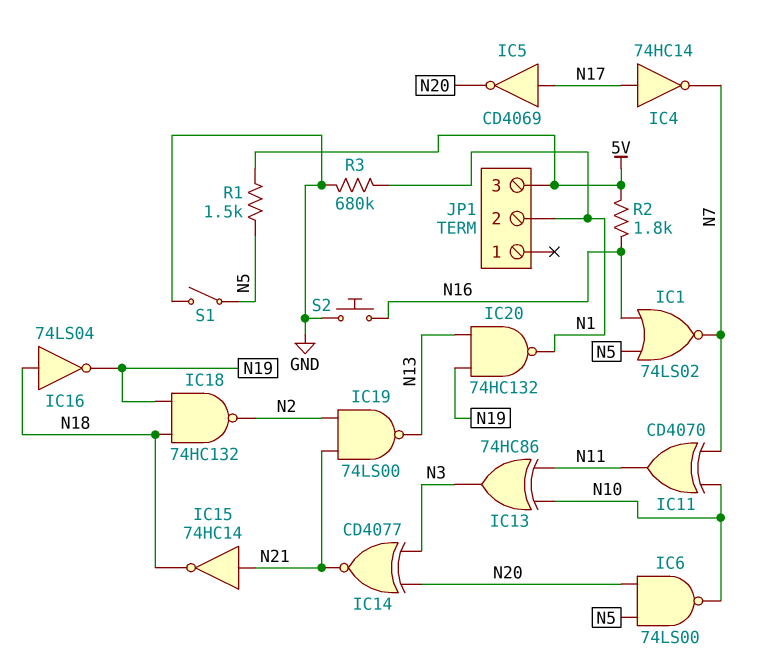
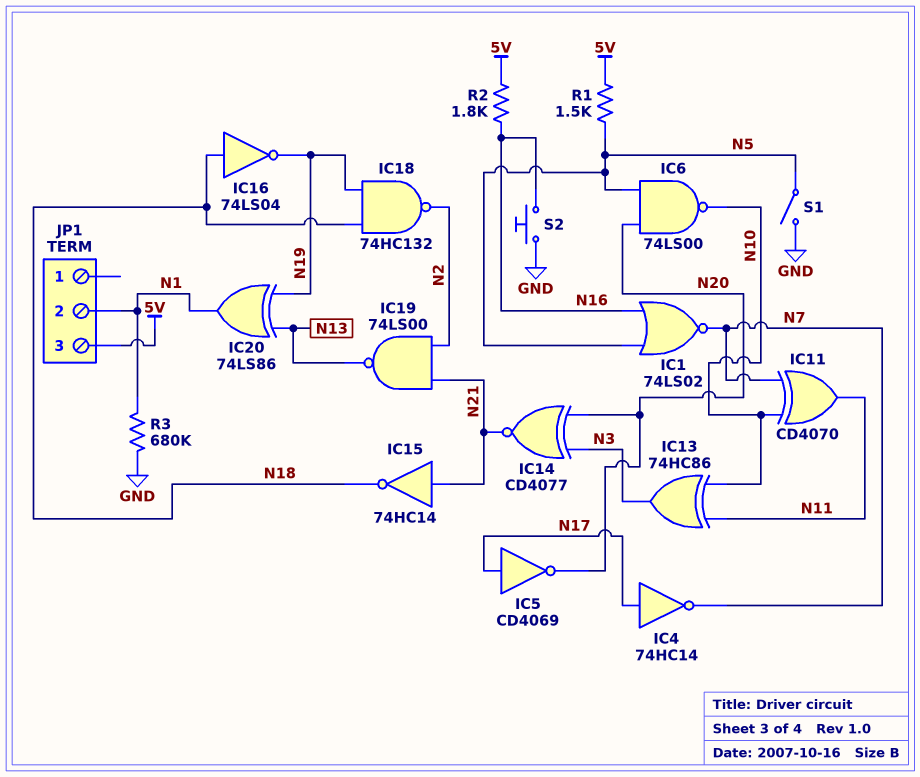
IC20: NAND 74HC132 (in N13, in N19, out N1) -> XOR 74LS86 (in N13, in N19, out N1)

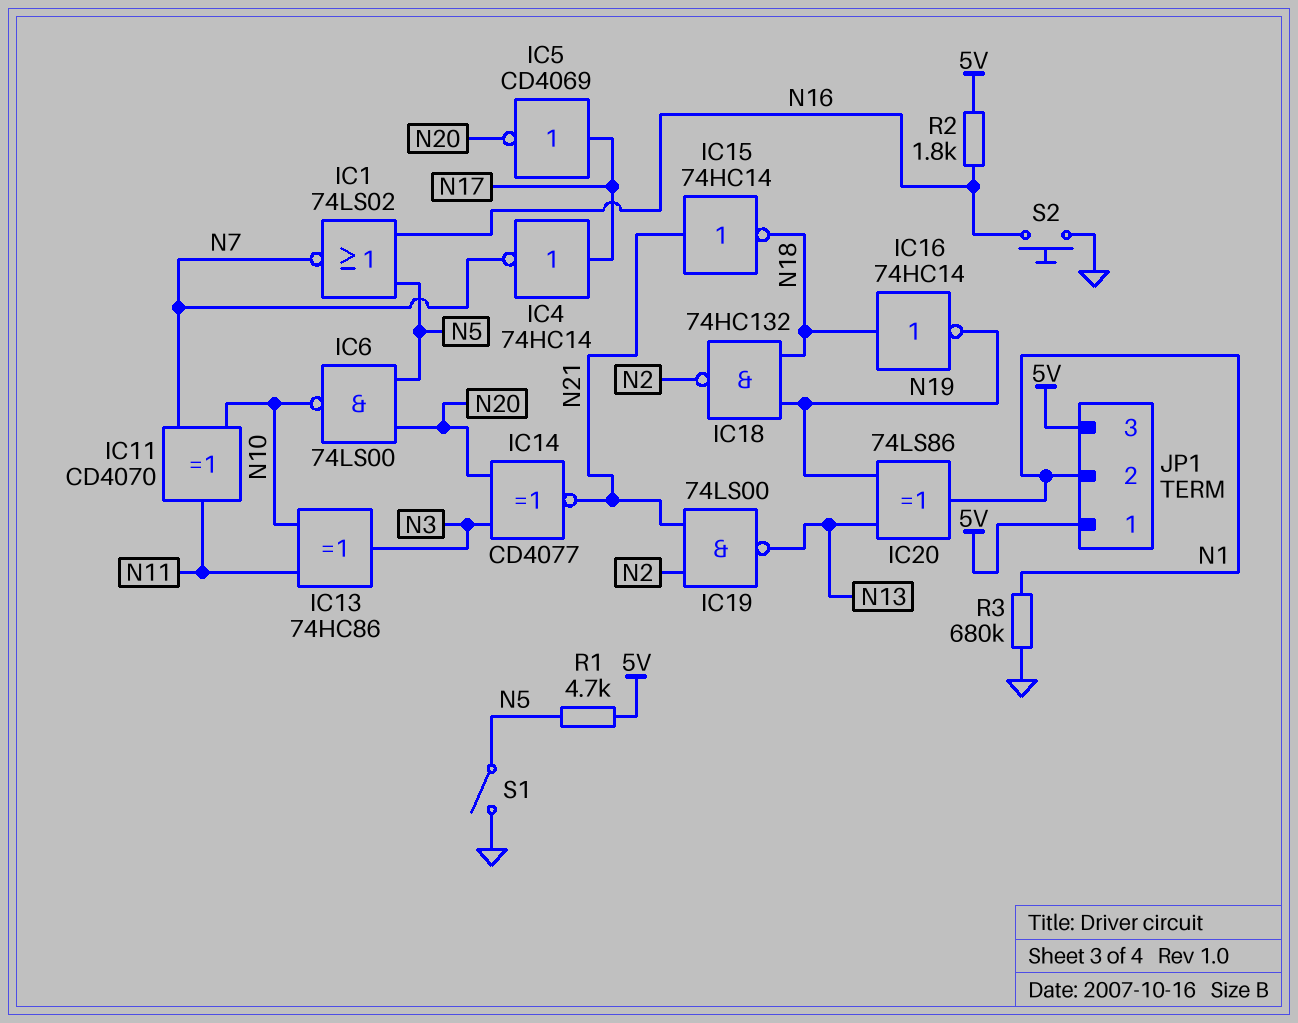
IC16: NOT 74LS04 (in N18, out N19) -> NOT 74HC14 (in N18, out N19)
JP1 pin 1: none -> 5V
R1: 1.5k (5V, N5) -> 4.7k (5V, N5)

